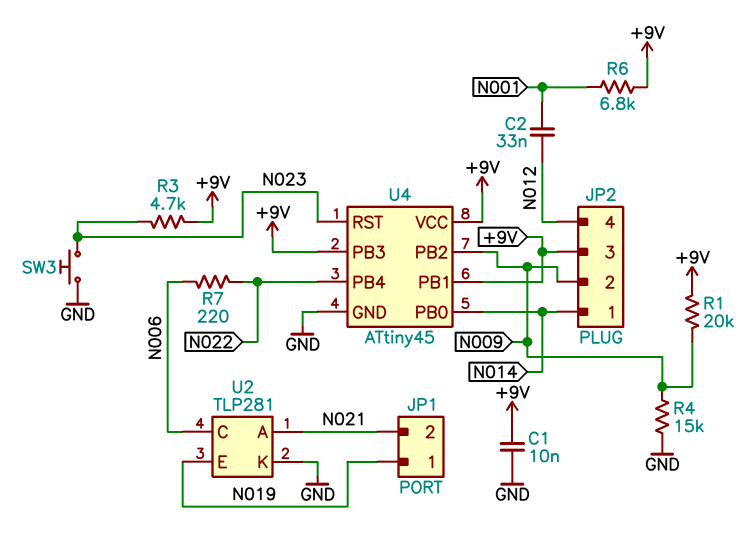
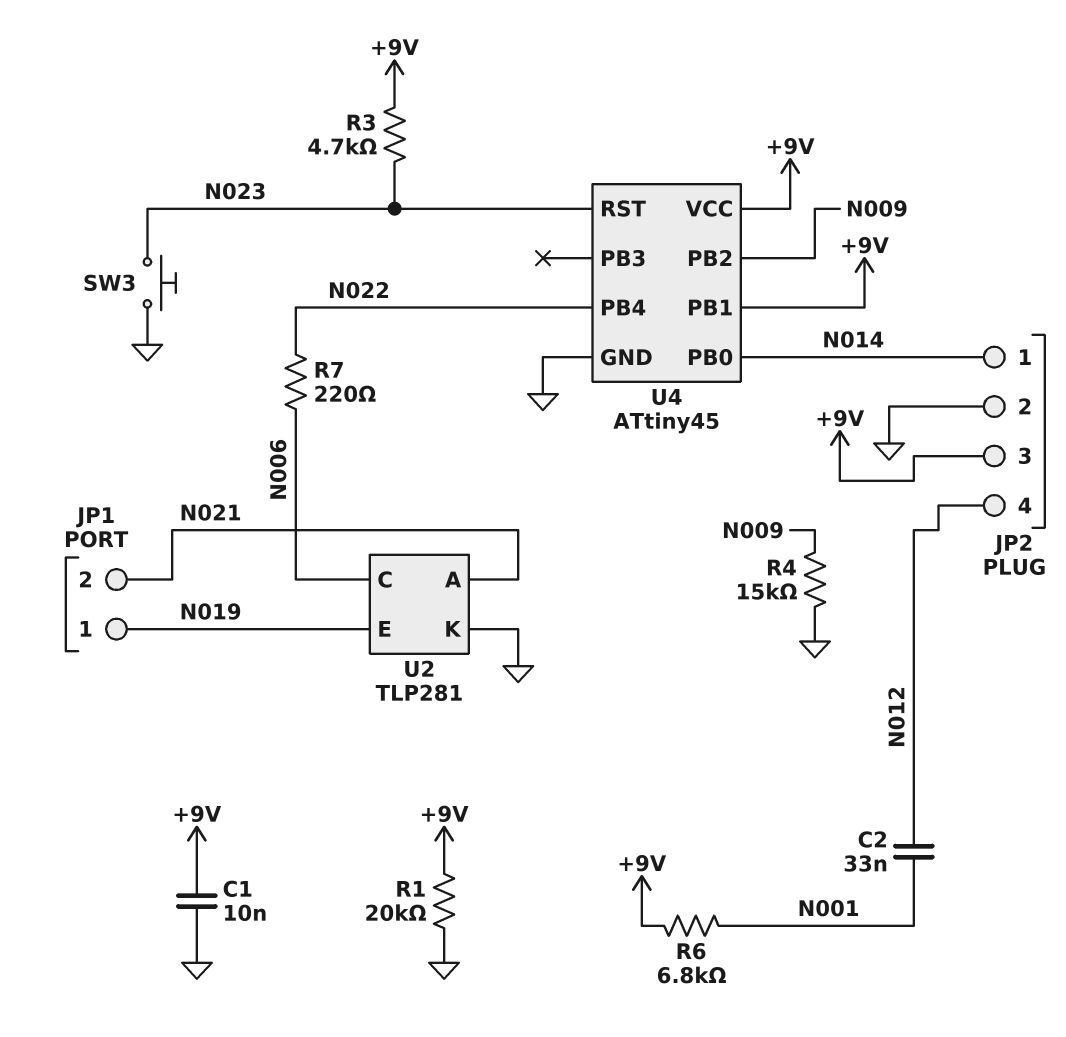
JP2 pin 2: N009 -> GND
R1: 20k (+9V, N009) -> 20k (+9V, GND)
U4 pin PB3: +9V -> none

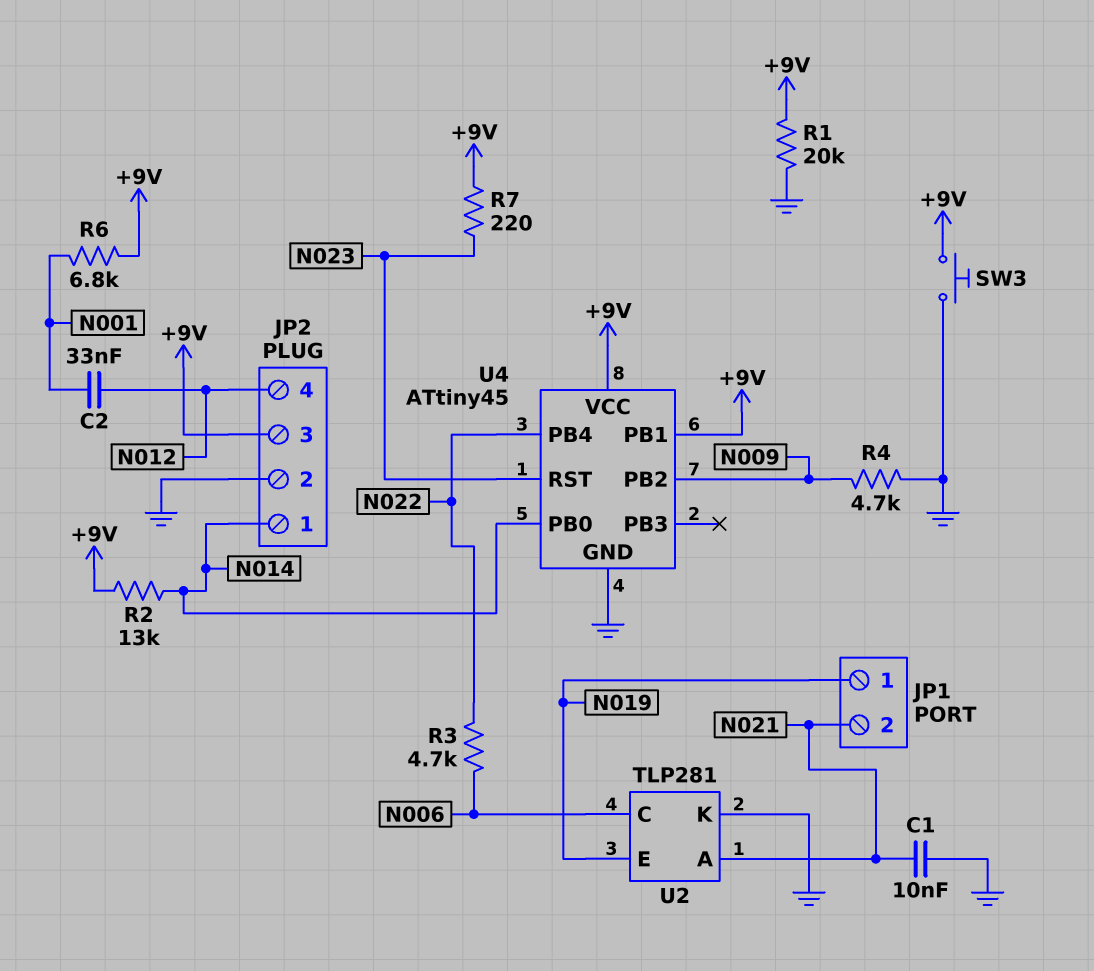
C1: 10nF (+9V, GND) -> 10nF (GND, N021)
R2: none -> 13k (+9V, N014)
R3: 4.7k (+9V, N023) -> 4.7k (N006, N022)
R4: 15k (GND, N009) -> 4.7k (GND, N009)
R7: 220 (N006, N022) -> 220 (+9V, N023)
SW3: button (GND, N023) -> button (+9V, GND)

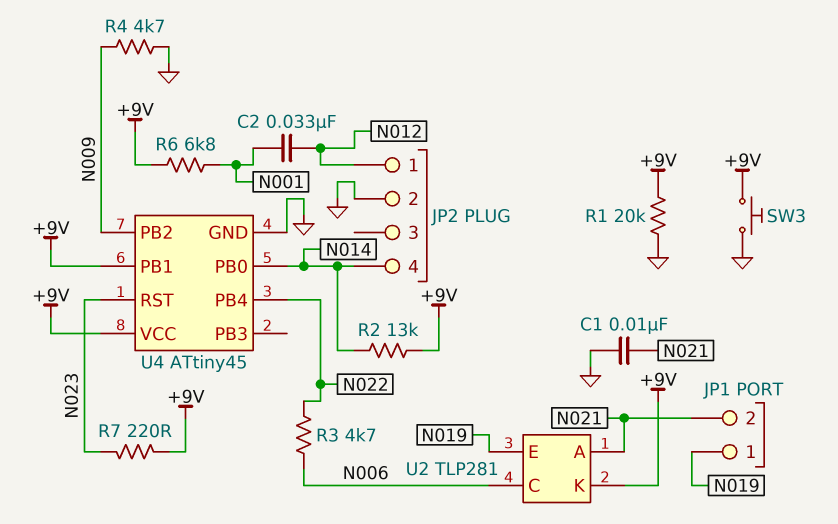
JP2 pin 1: N014 -> N012
JP2 pin 3: +9V -> none
JP2 pin 4: N012 -> N014
U2 pin K: GND -> +9V

